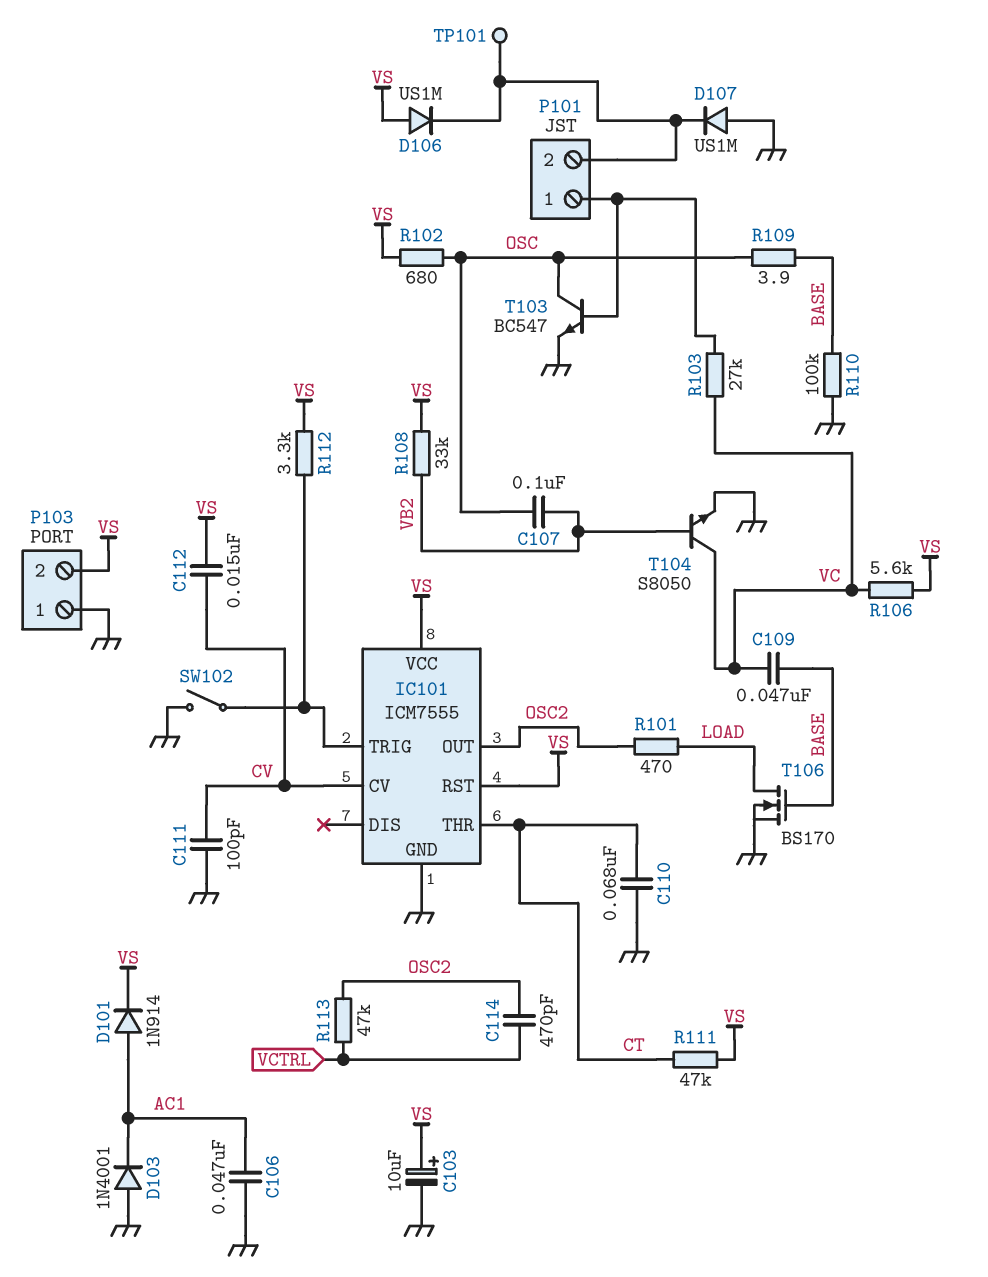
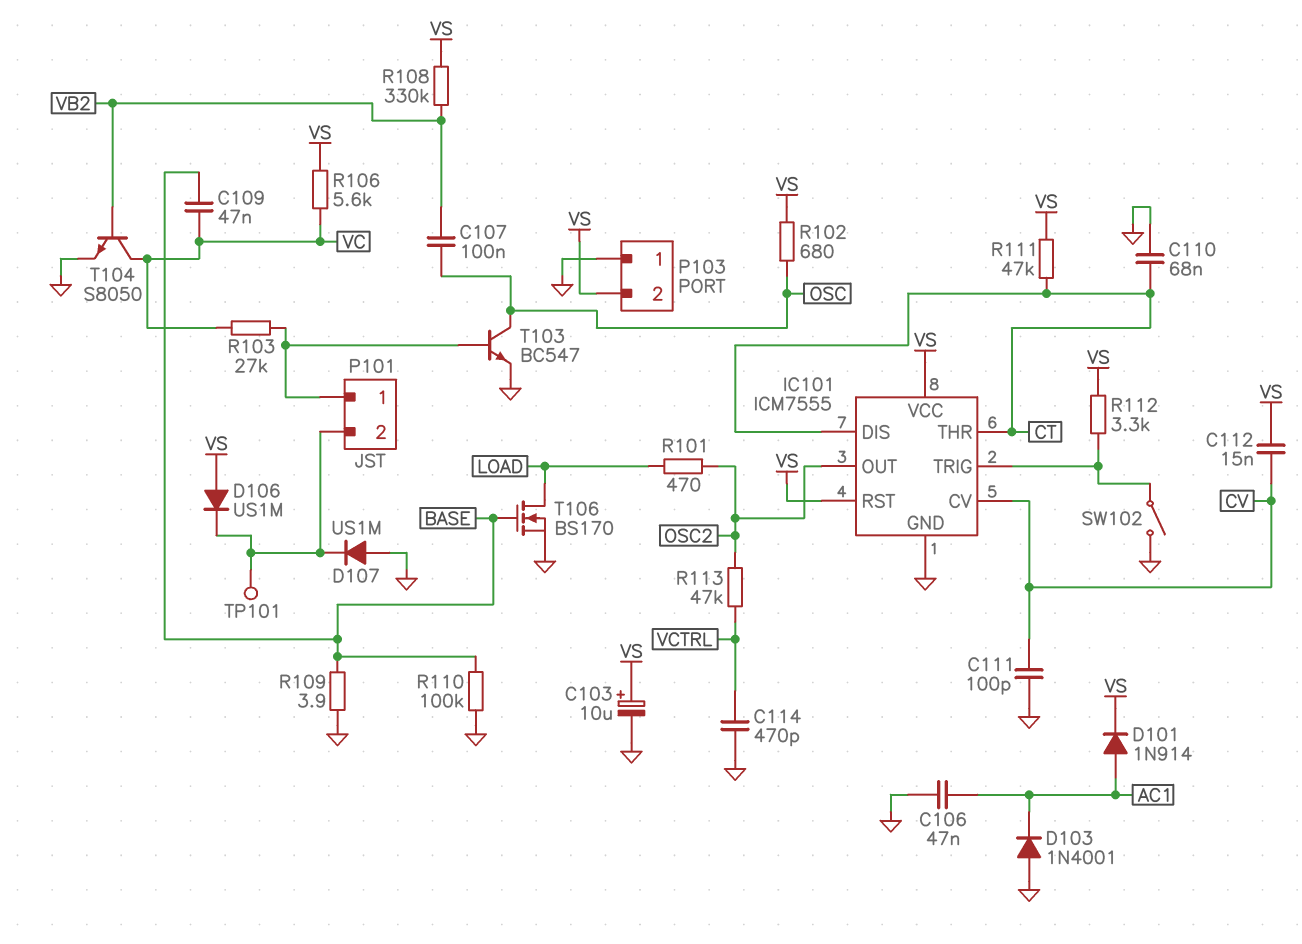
C114: 470pF (OSC2, VCTRL) -> 470pF (GND, VCTRL)
IC101 pin DIS: none -> CT
R108: 33k (VB2, VS) -> 330k (VB2, VS)
R109: 3.9 (BASE, OSC) -> 3.9 (BASE, GND)

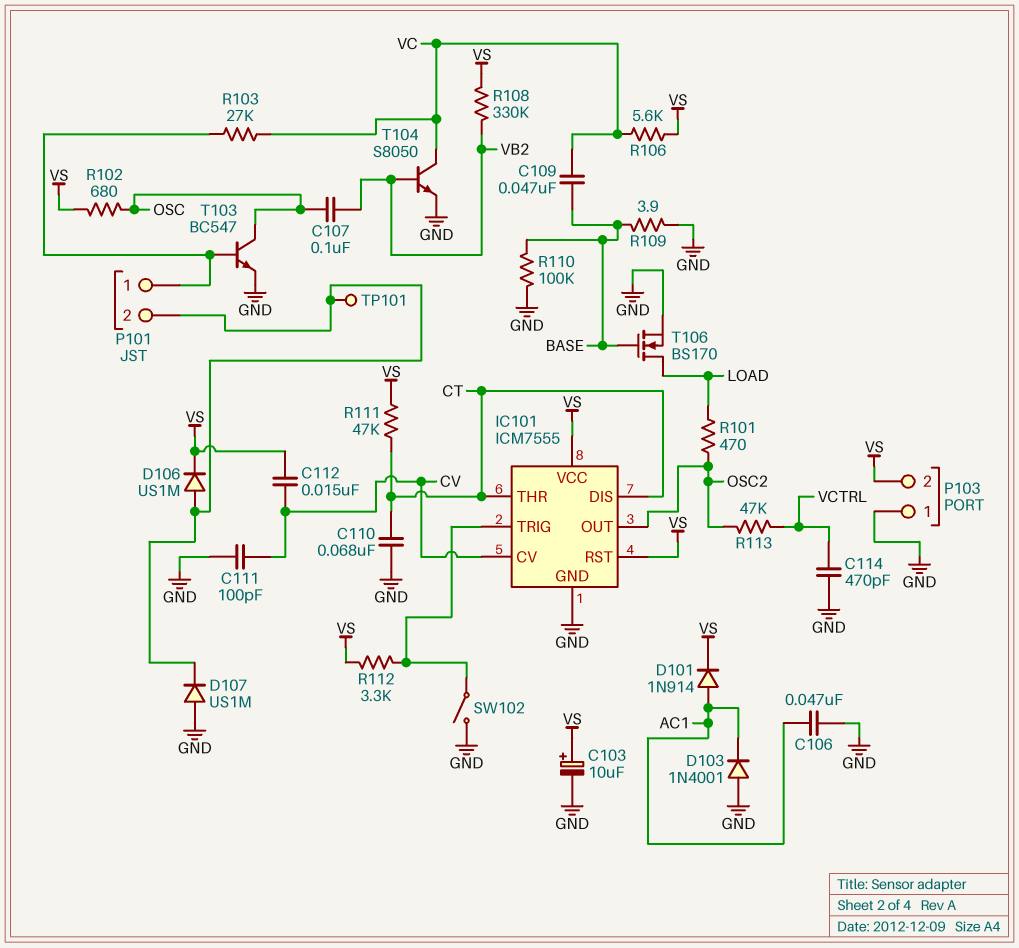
D106: diode US1M (A VS, K P101/2) -> diode US1M (A P101/2, K VS)

